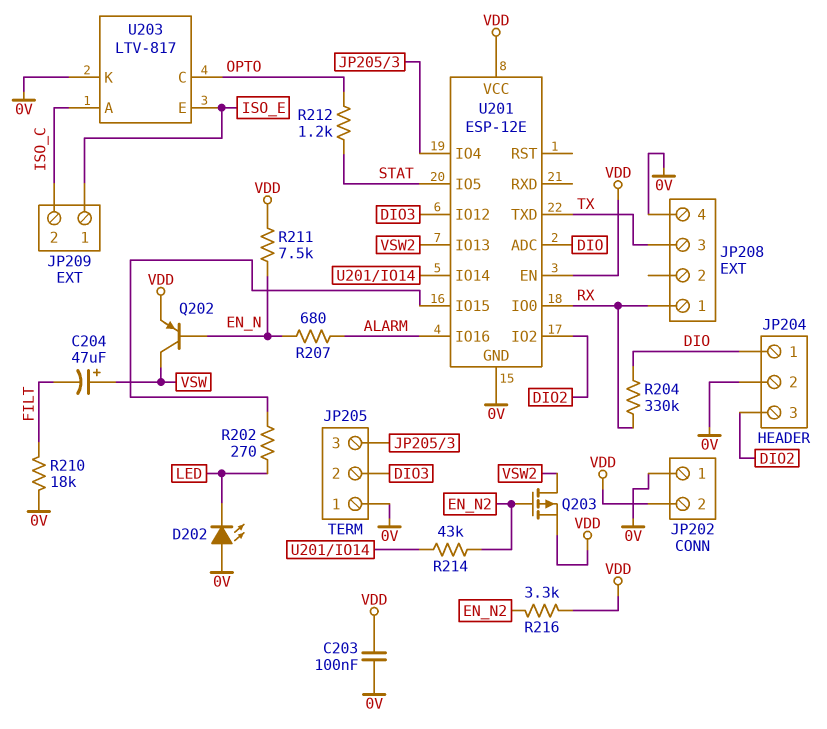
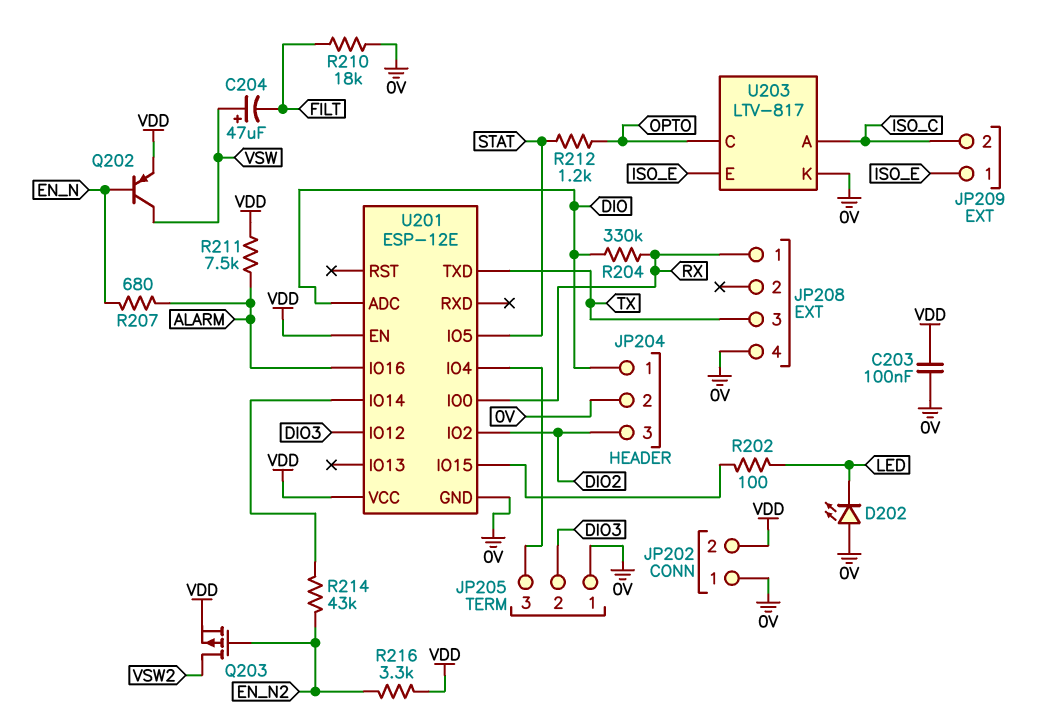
R202: 270 (LED, U201/IO15) -> 100 (LED, U201/IO15)
R211: 7.5k (EN_N, VDD) -> 7.5k (ALARM, VDD)
U201 pin IO13: VSW2 -> none

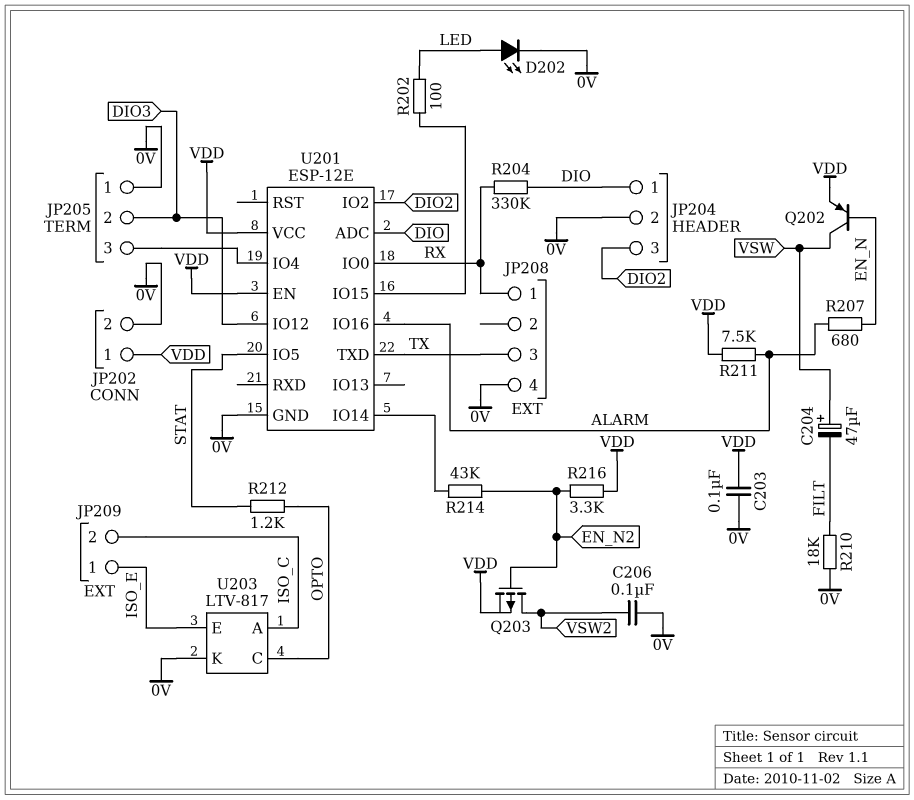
C206: none -> 100nF (0V, VSW2)
D202: LED (A 0V, K LED) -> LED (A LED, K 0V)
JP202 pin 1: 0V -> VDD
JP202 pin 2: VDD -> 0V

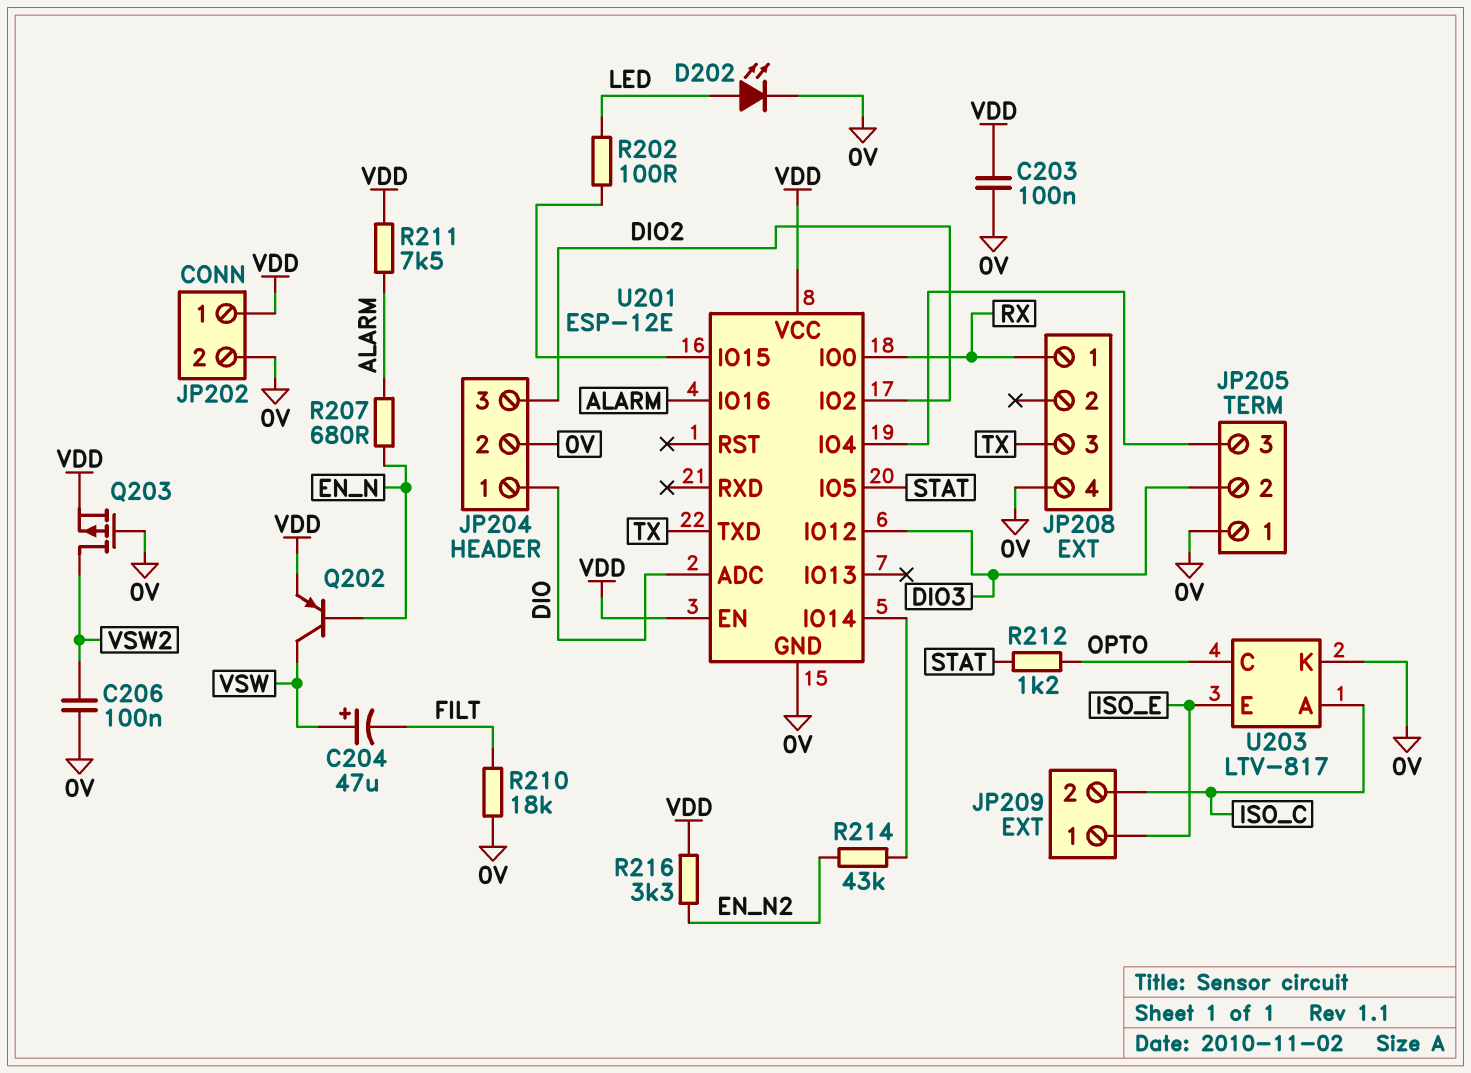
Q203: PMOS (G EN_N2, D VSW2, S VDD) -> PMOS (G 0V, D VSW2, S VDD)
R204: 330k (DIO, RX) -> none

